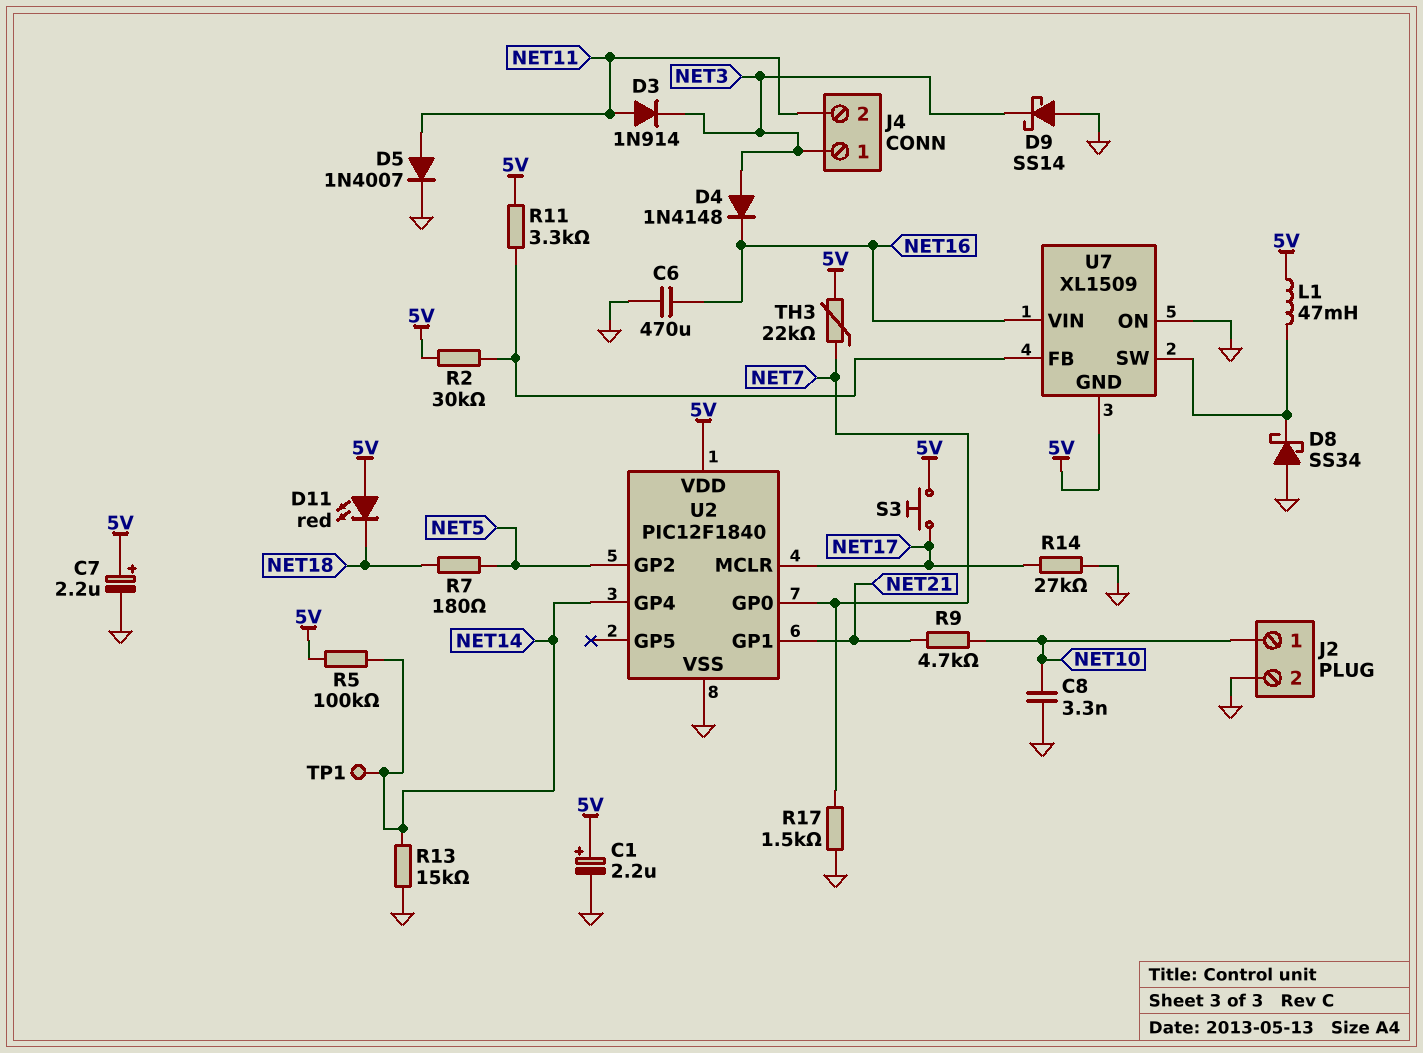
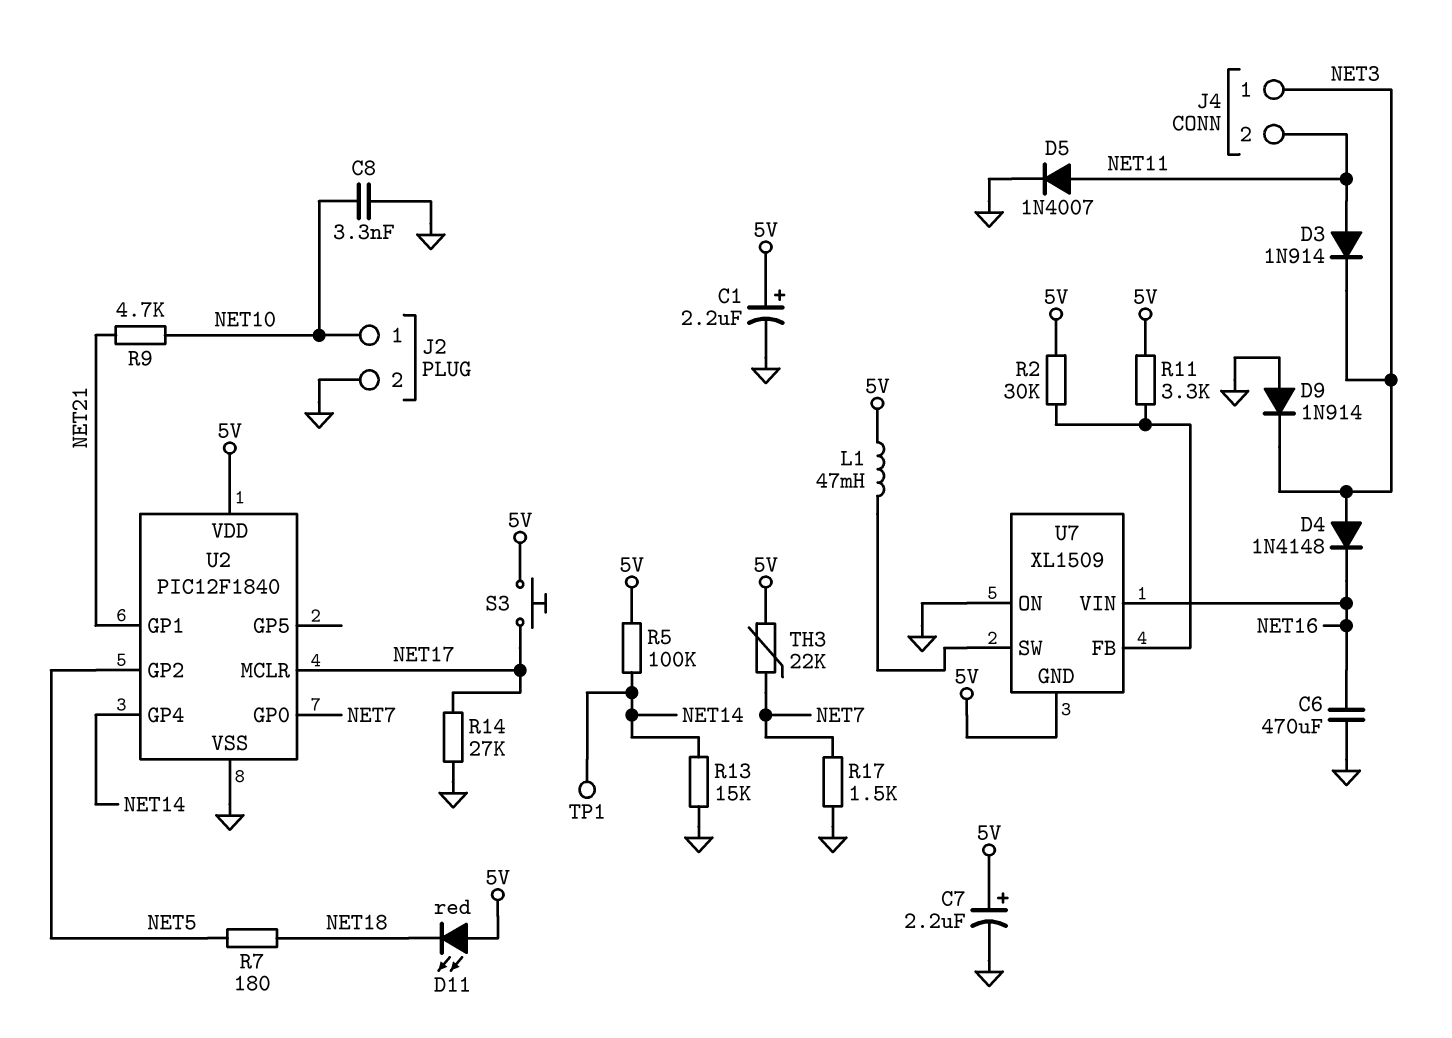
D8: schottky SS34 (A GND, K U7/SW) -> none
D9: schottky SS14 (A GND, K NET3) -> diode 1N914 (A GND, K NET3)

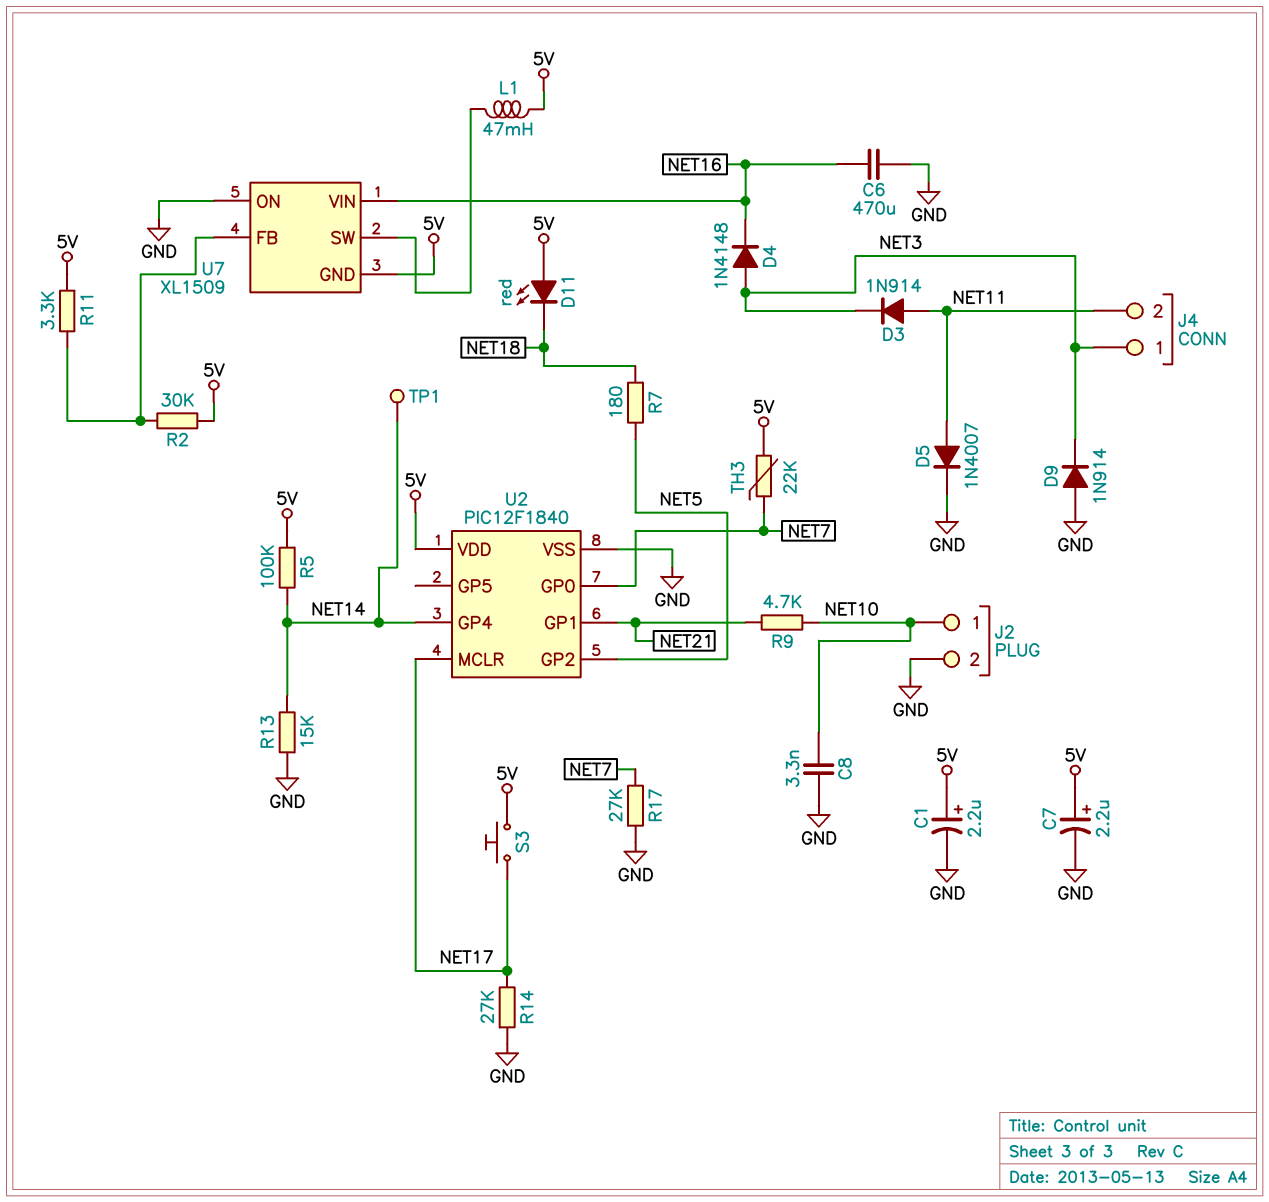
R17: 1.5k (GND, NET7) -> 27k (GND, NET7)

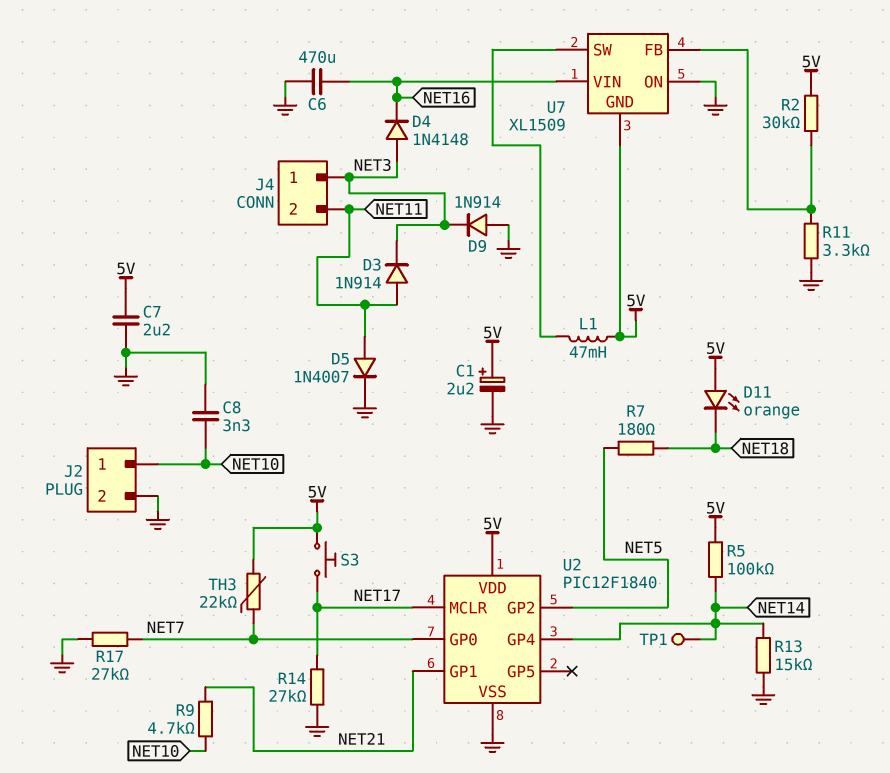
C7: 2.2uF (plus 5V, minus GND) -> 2.2uF (5V, GND)
D11: LED red (A 5V, K NET18) -> LED orange (A 5V, K NET18)
R11: 3.3k (5V, U7/FB) -> 3.3k (GND, U7/FB)

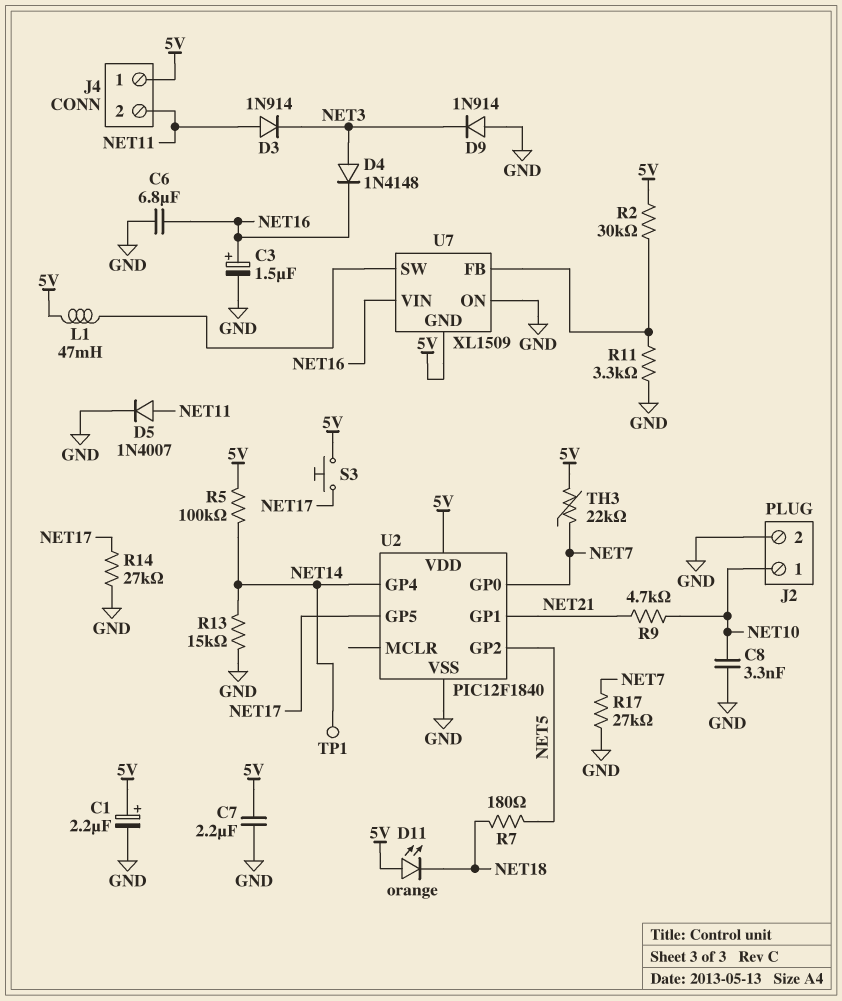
C3: none -> 1.5uF (plus NET16, minus GND)
C6: 470uF (GND, NET16) -> 6.8uF (GND, NET16)
J4 pin 1: NET3 -> 5V
U2 pin GP5: none -> NET17
U2 pin MCLR: NET17 -> none

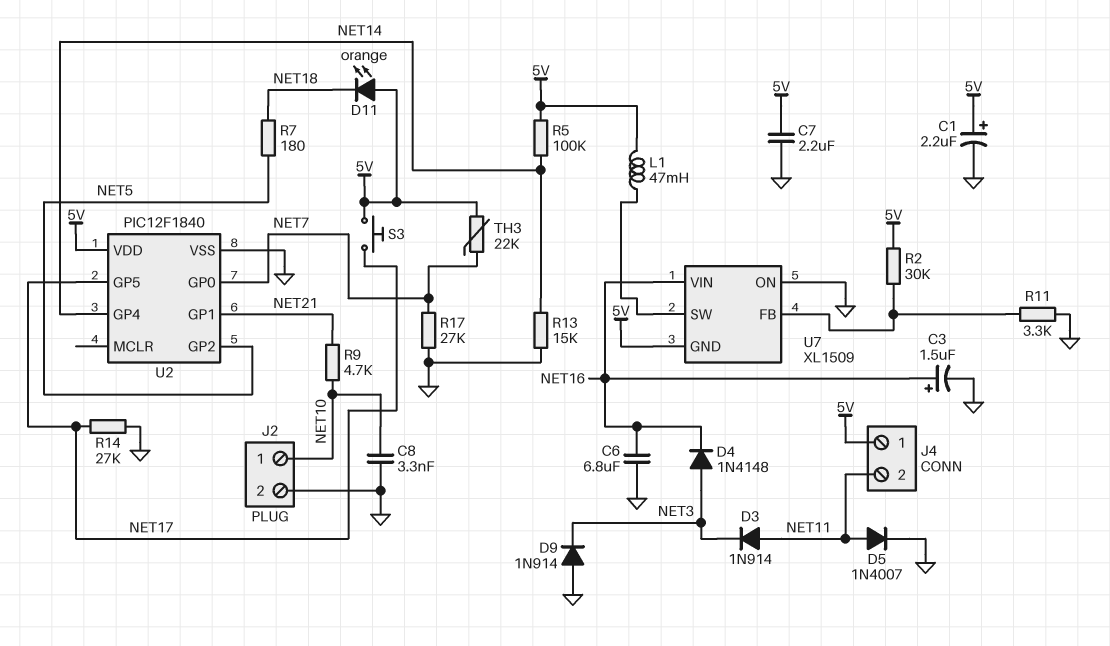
TP1: test point (NET14) -> none

